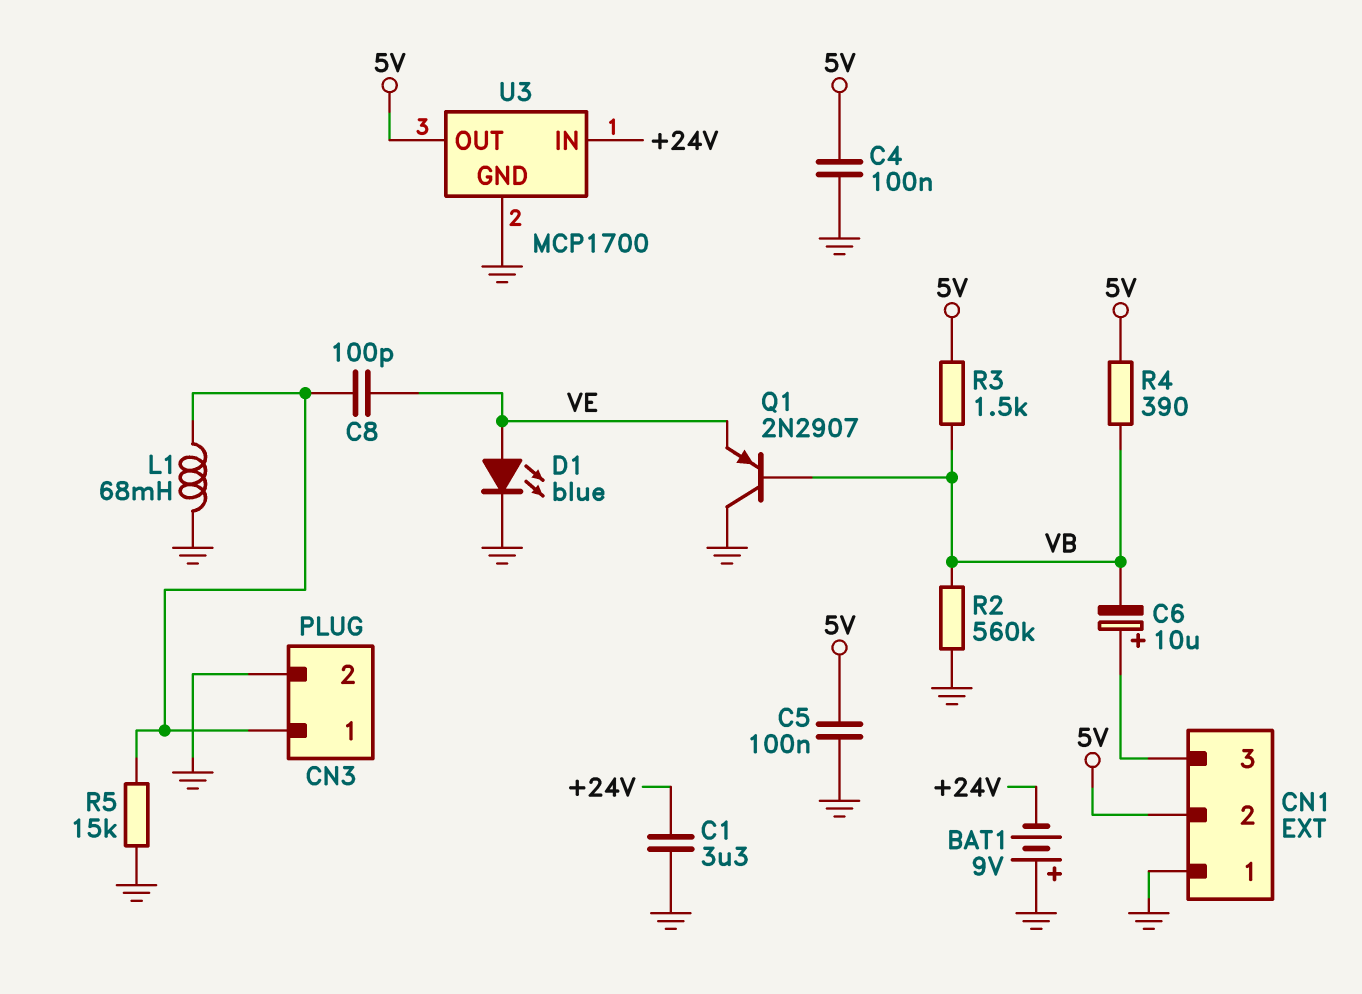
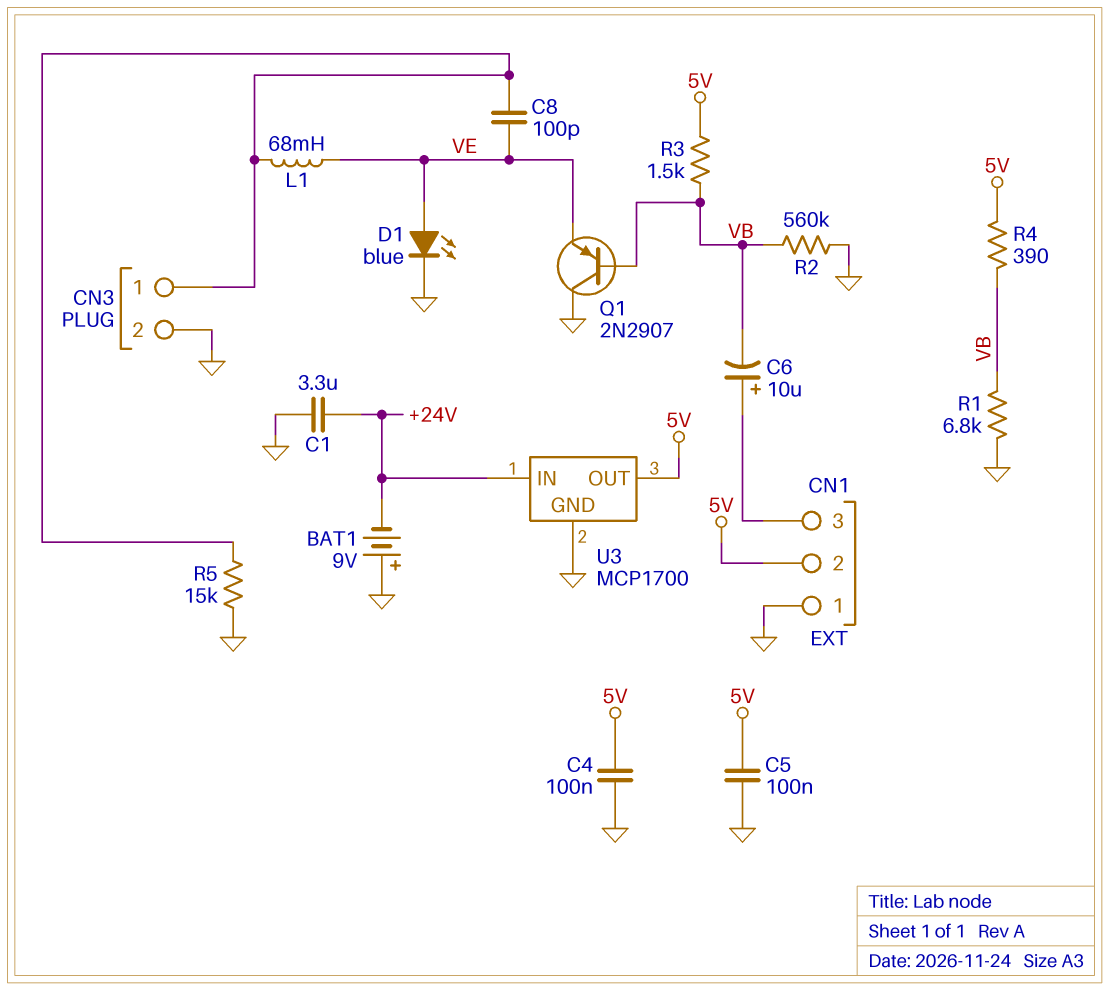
L1: 68mH (CN3/1, GND) -> 68mH (CN3/1, VE)
R1: none -> 6.8k (GND, VB)

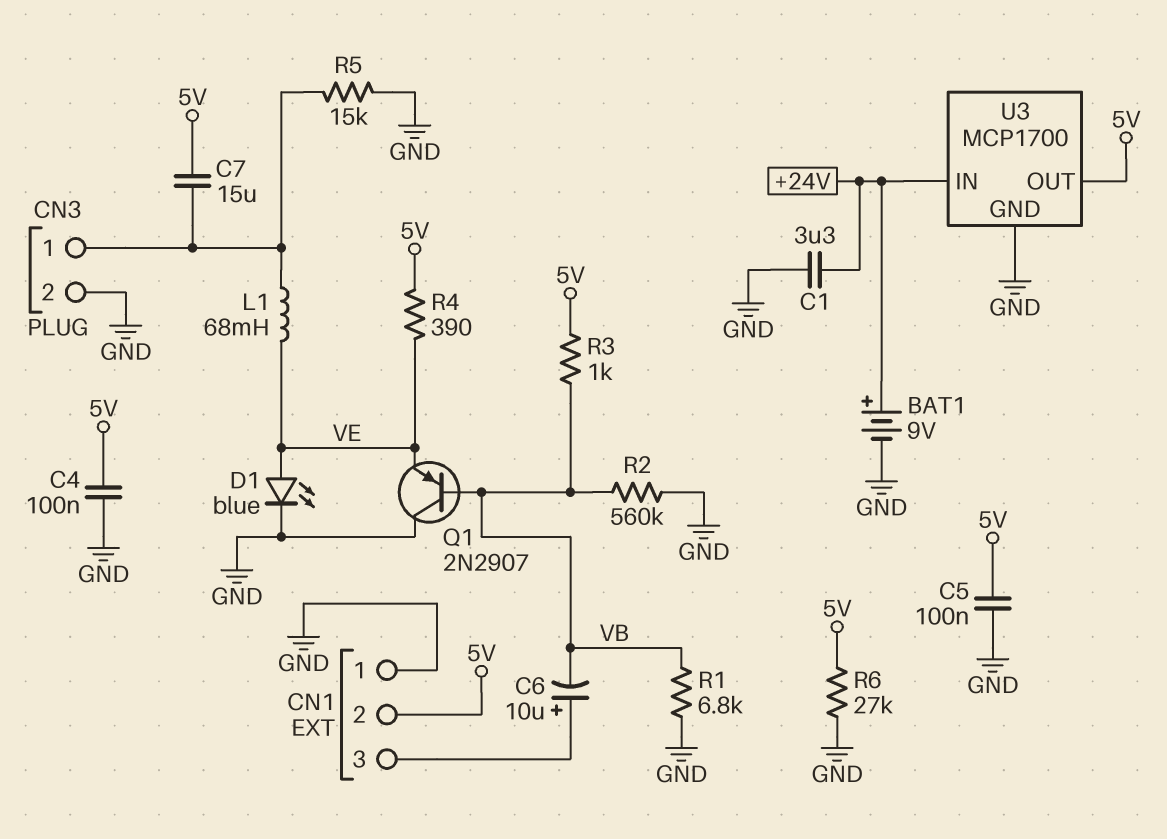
BAT1: 9V (plus GND, minus +24V) -> 9V (plus +24V, minus GND)
C7: none -> 15uF (5V, CN3/1)
C8: 100pF (CN3/1, VE) -> none
R3: 1.5k (5V, VB) -> 1k (5V, VB)
R4: 390 (5V, VB) -> 390 (5V, VE)
R6: none -> 27k (5V, GND)

